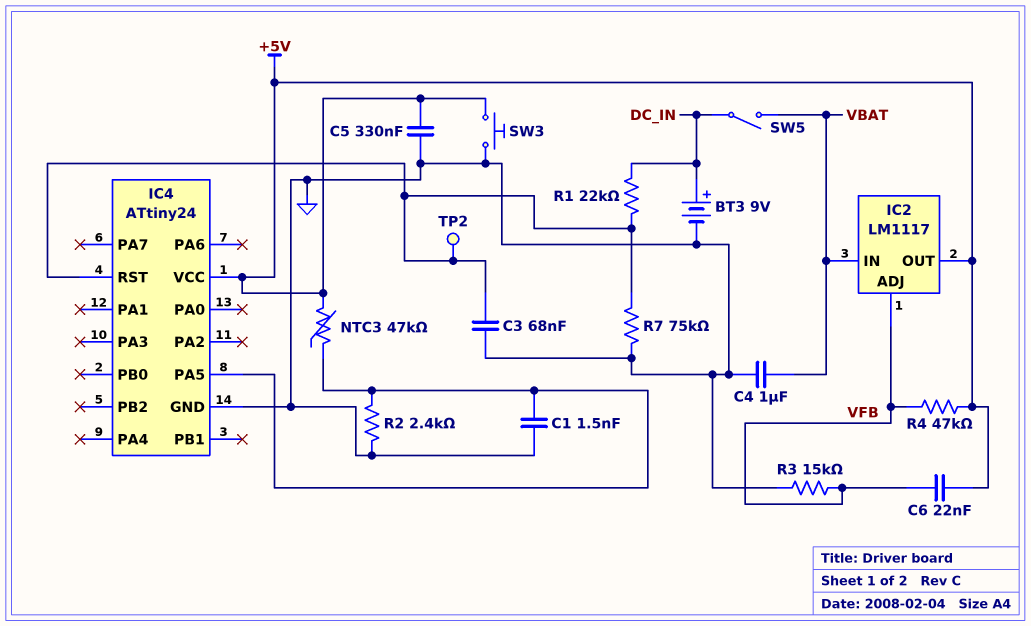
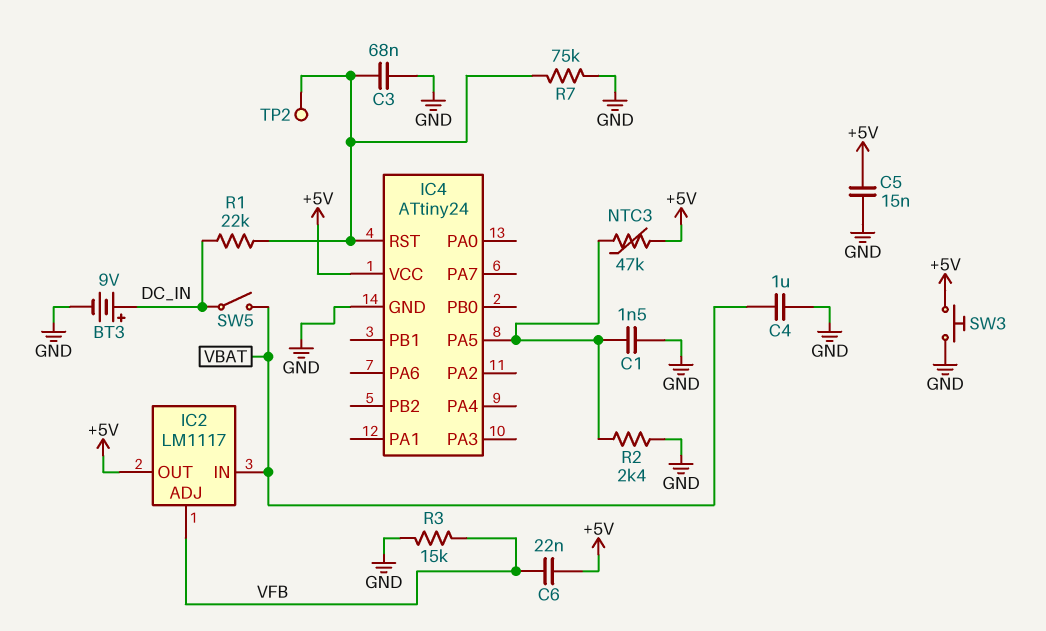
C5: 330nF (+5V, GND) -> 15nF (+5V, GND)
R4: 47k (+5V, VFB) -> none

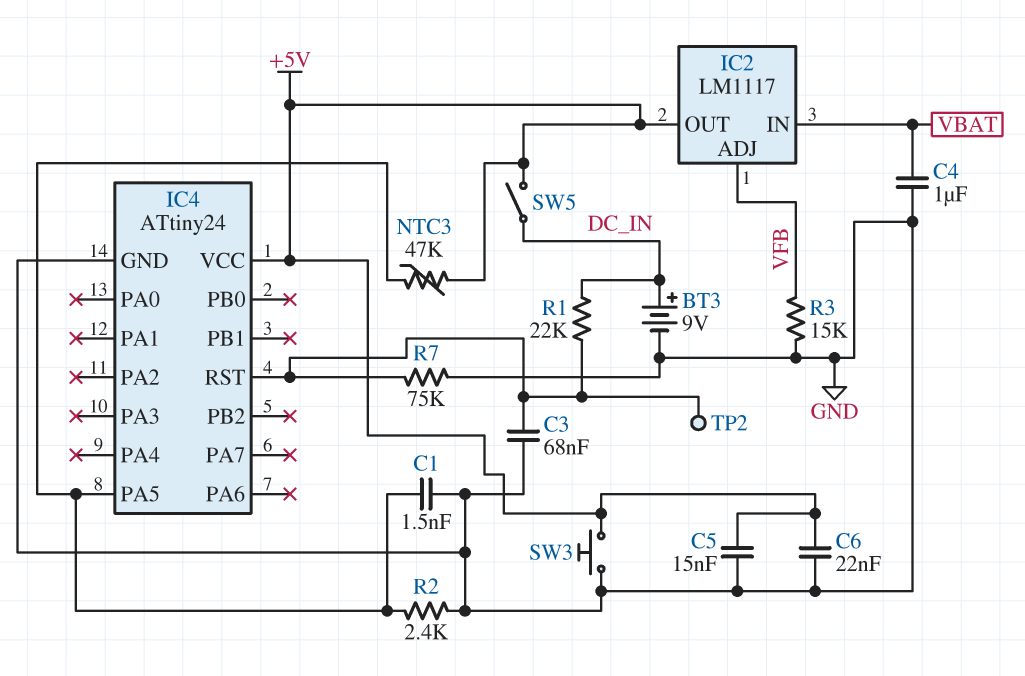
C6: 22nF (+5V, VFB) -> 22nF (+5V, GND)
SW5: switch (DC_IN, VBAT) -> switch (+5V, DC_IN)

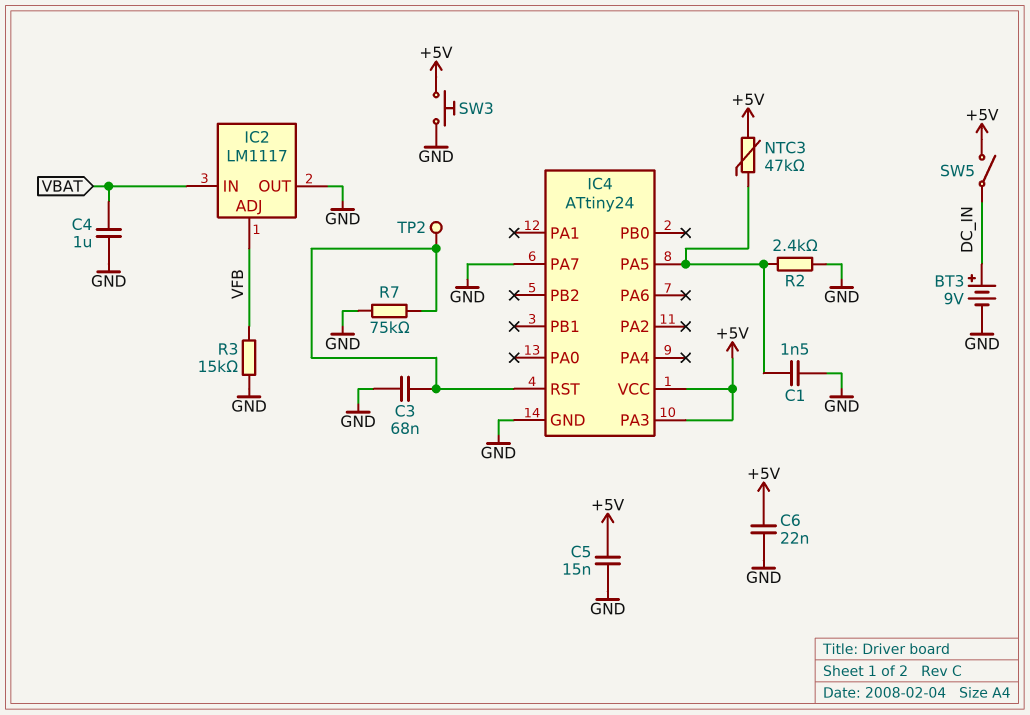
IC2 pin OUT: +5V -> GND
IC4 pin PA3: none -> +5V
IC4 pin PA7: none -> GND
R1: 22k (DC_IN, IC4/RST) -> none

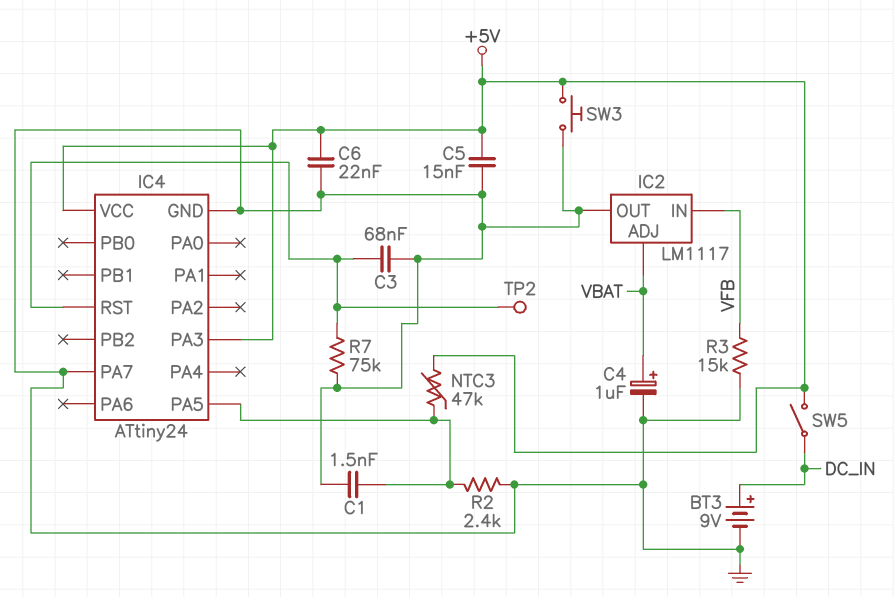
C4: 1uF (GND, VBAT) -> 1uF (plus VBAT, minus GND)
IC2 pin ADJ: VFB -> VBAT
IC2 pin IN: VBAT -> VFB

